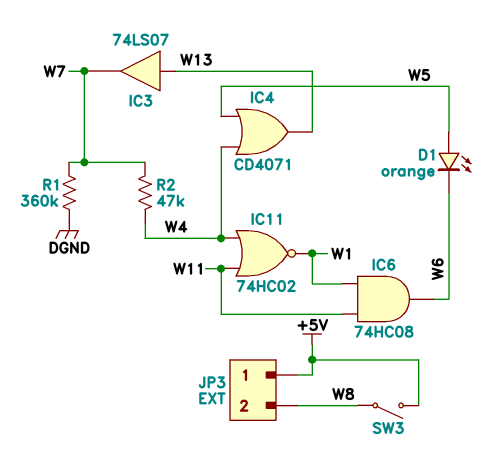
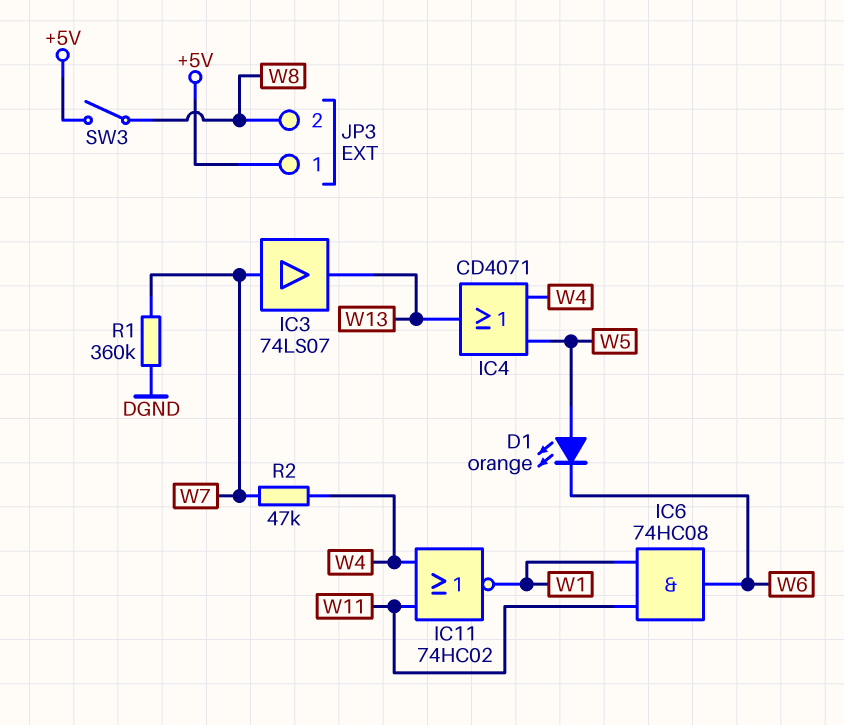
IC3: buffer 74LS07 (in W13, out W7) -> buffer 74LS07 (in W7, out W13)

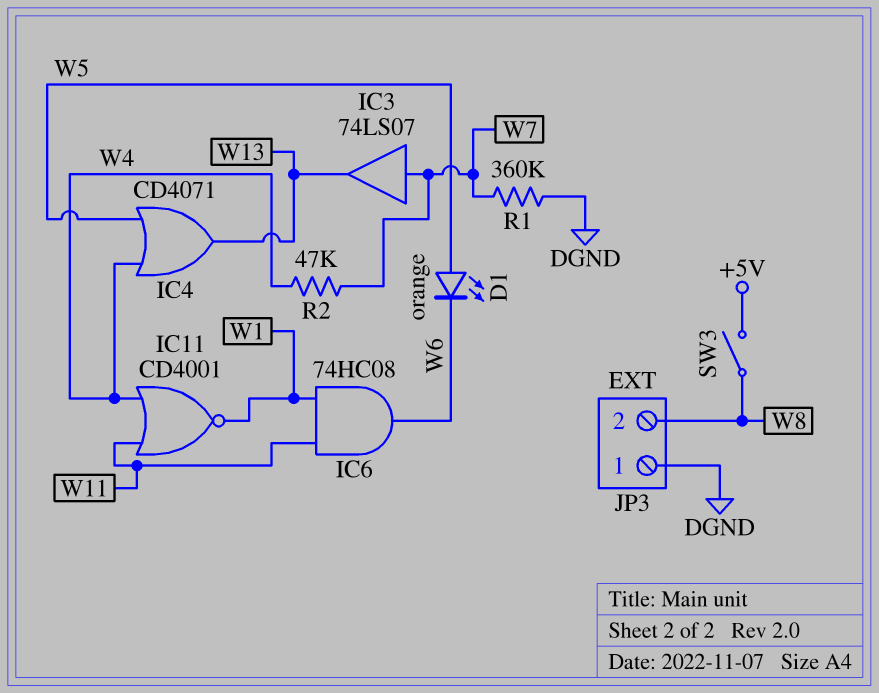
IC11: NOR 74HC02 (in W4, in W11, out W1) -> NOR CD4001 (in W4, in W11, out W1)
JP3 pin 1: +5V -> DGND

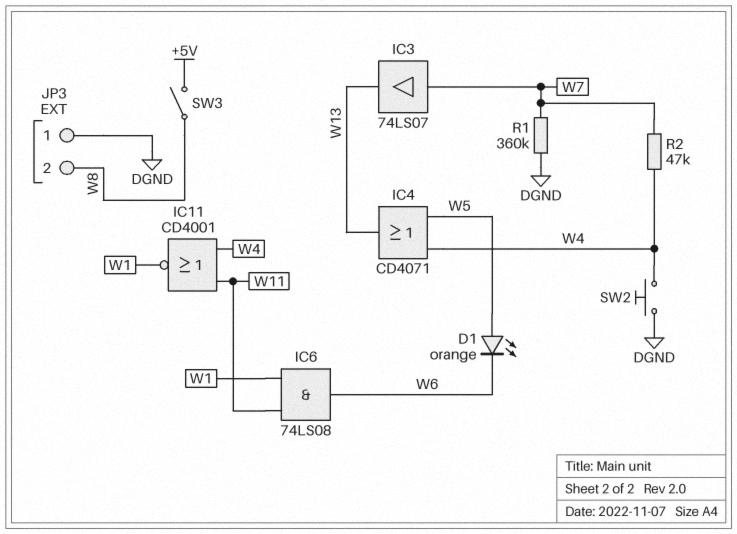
IC6: AND 74HC08 (in W1, in W11, out W6) -> AND 74LS08 (in W1, in W11, out W6)
SW2: none -> button (DGND, W4)

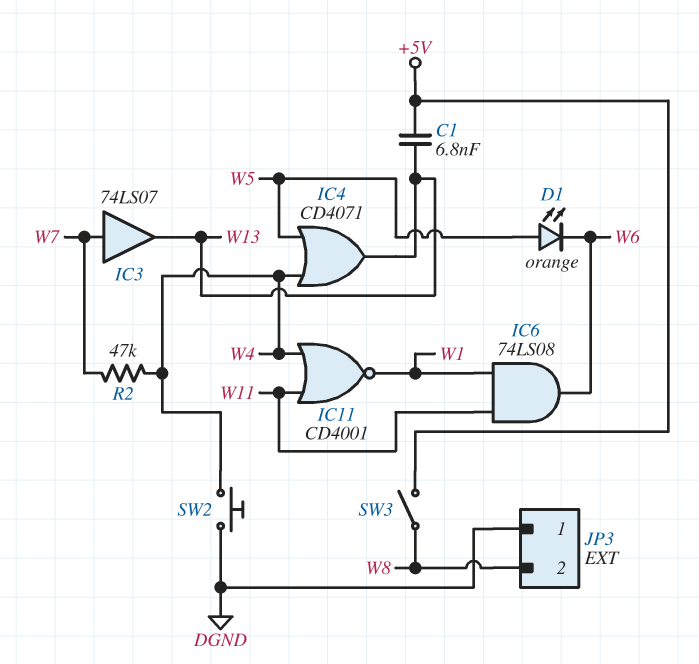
C1: none -> 6.8nF (+5V, W13)
R1: 360k (DGND, W7) -> none

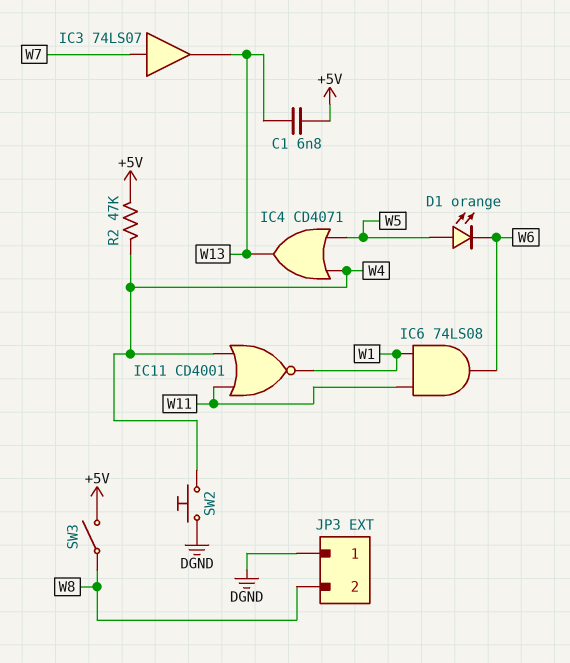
R2: 47k (W4, W7) -> 47k (+5V, W4)

